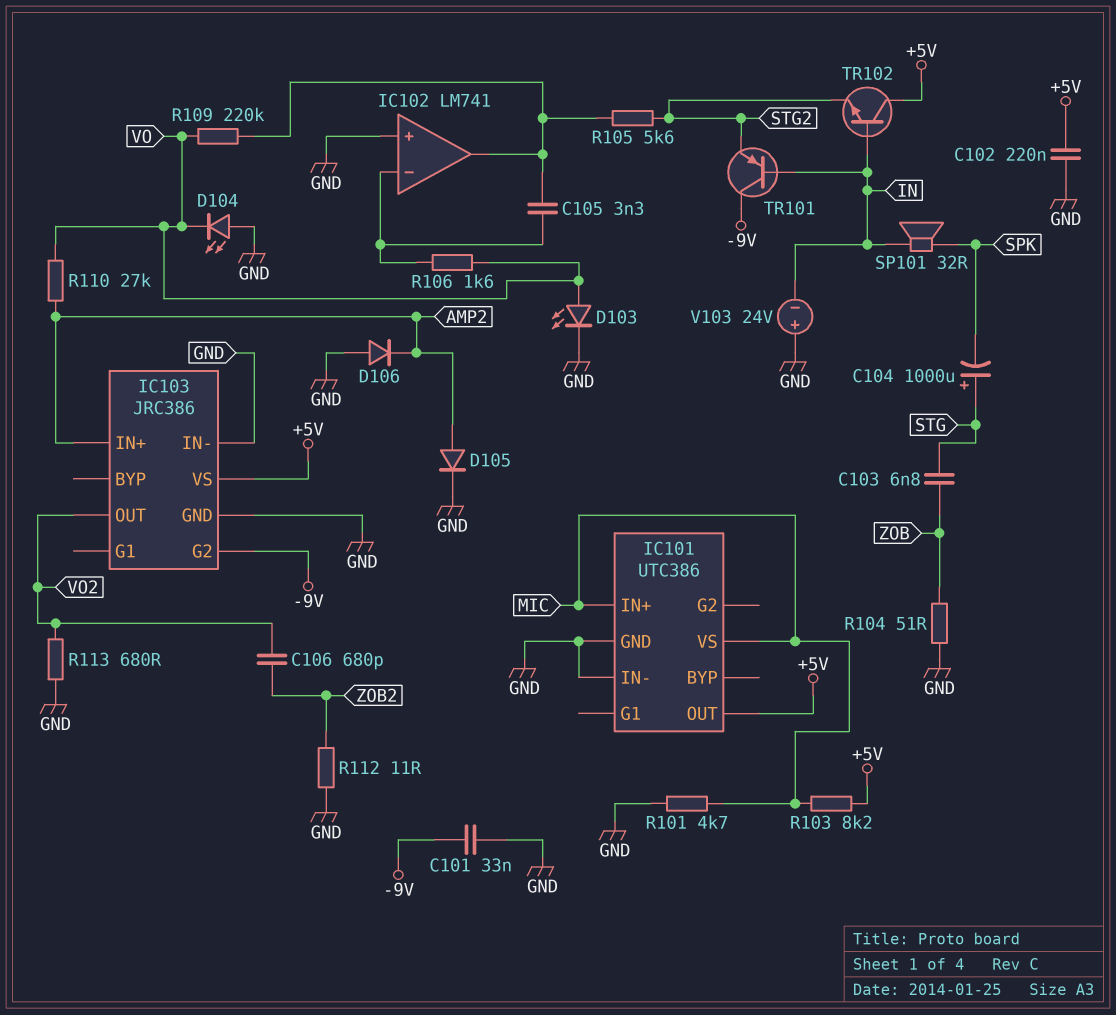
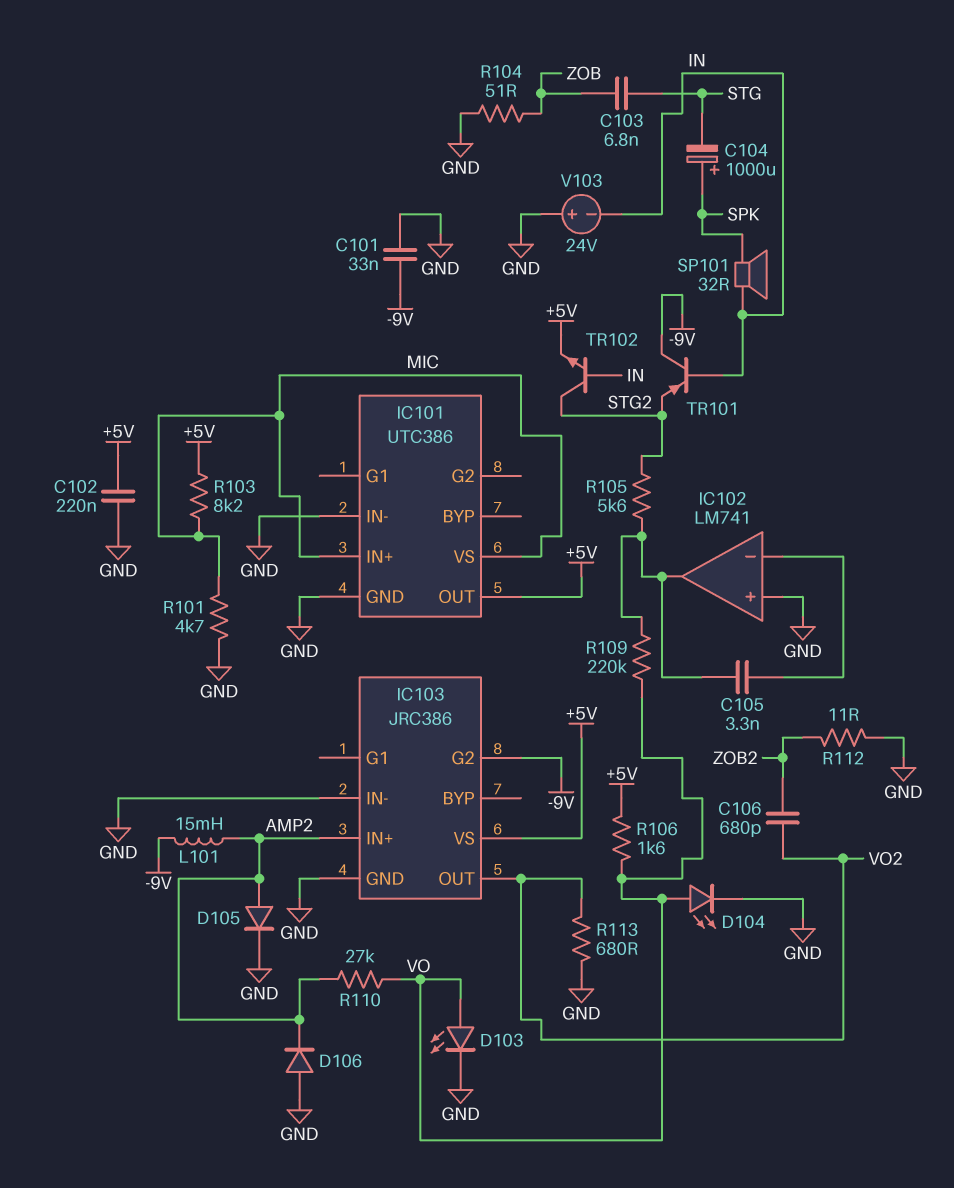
C104: 1000uF (plus STG, minus SPK) -> 1000uF (plus SPK, minus STG)
D104: LED (A GND, K VO) -> LED (A VO, K GND)
L101: none -> 15mH (-9V, AMP2)
R106: 1.6k (IC102/in-, VO) -> 1.6k (+5V, VO)
TR102: NPN (B IN, C +5V, E STG2) -> NPN (B IN, C STG2, E +5V)

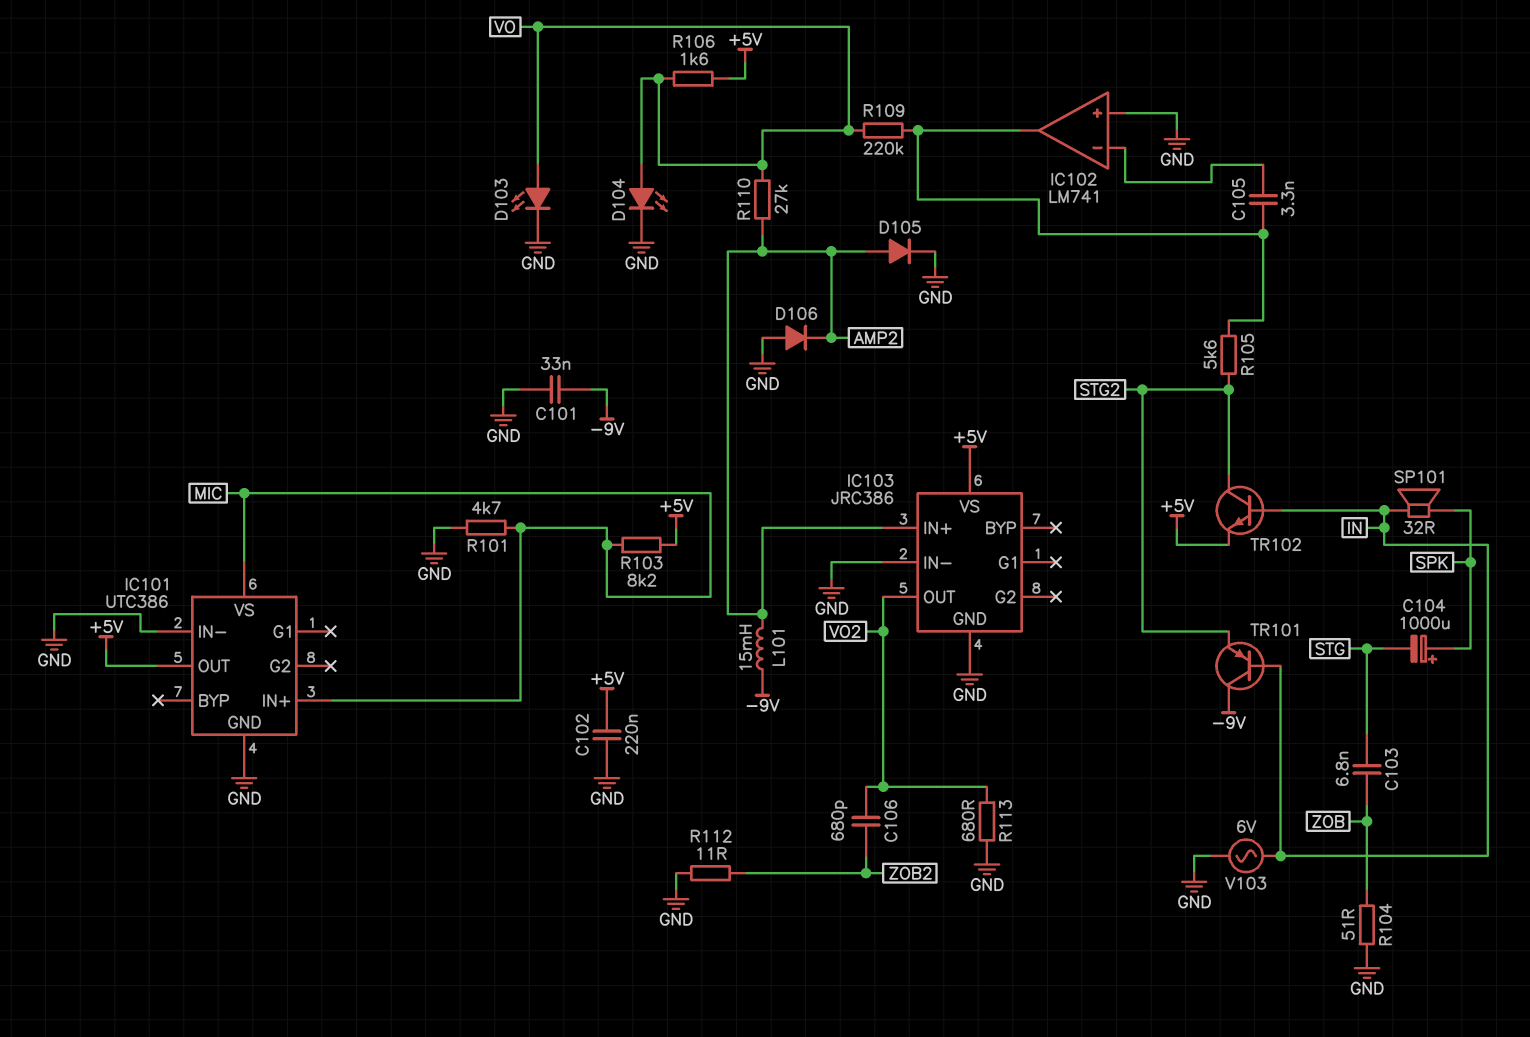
IC103 pin G2: -9V -> none
V103: 24V (plus GND, minus IN) -> AC 6V (GND, IN)

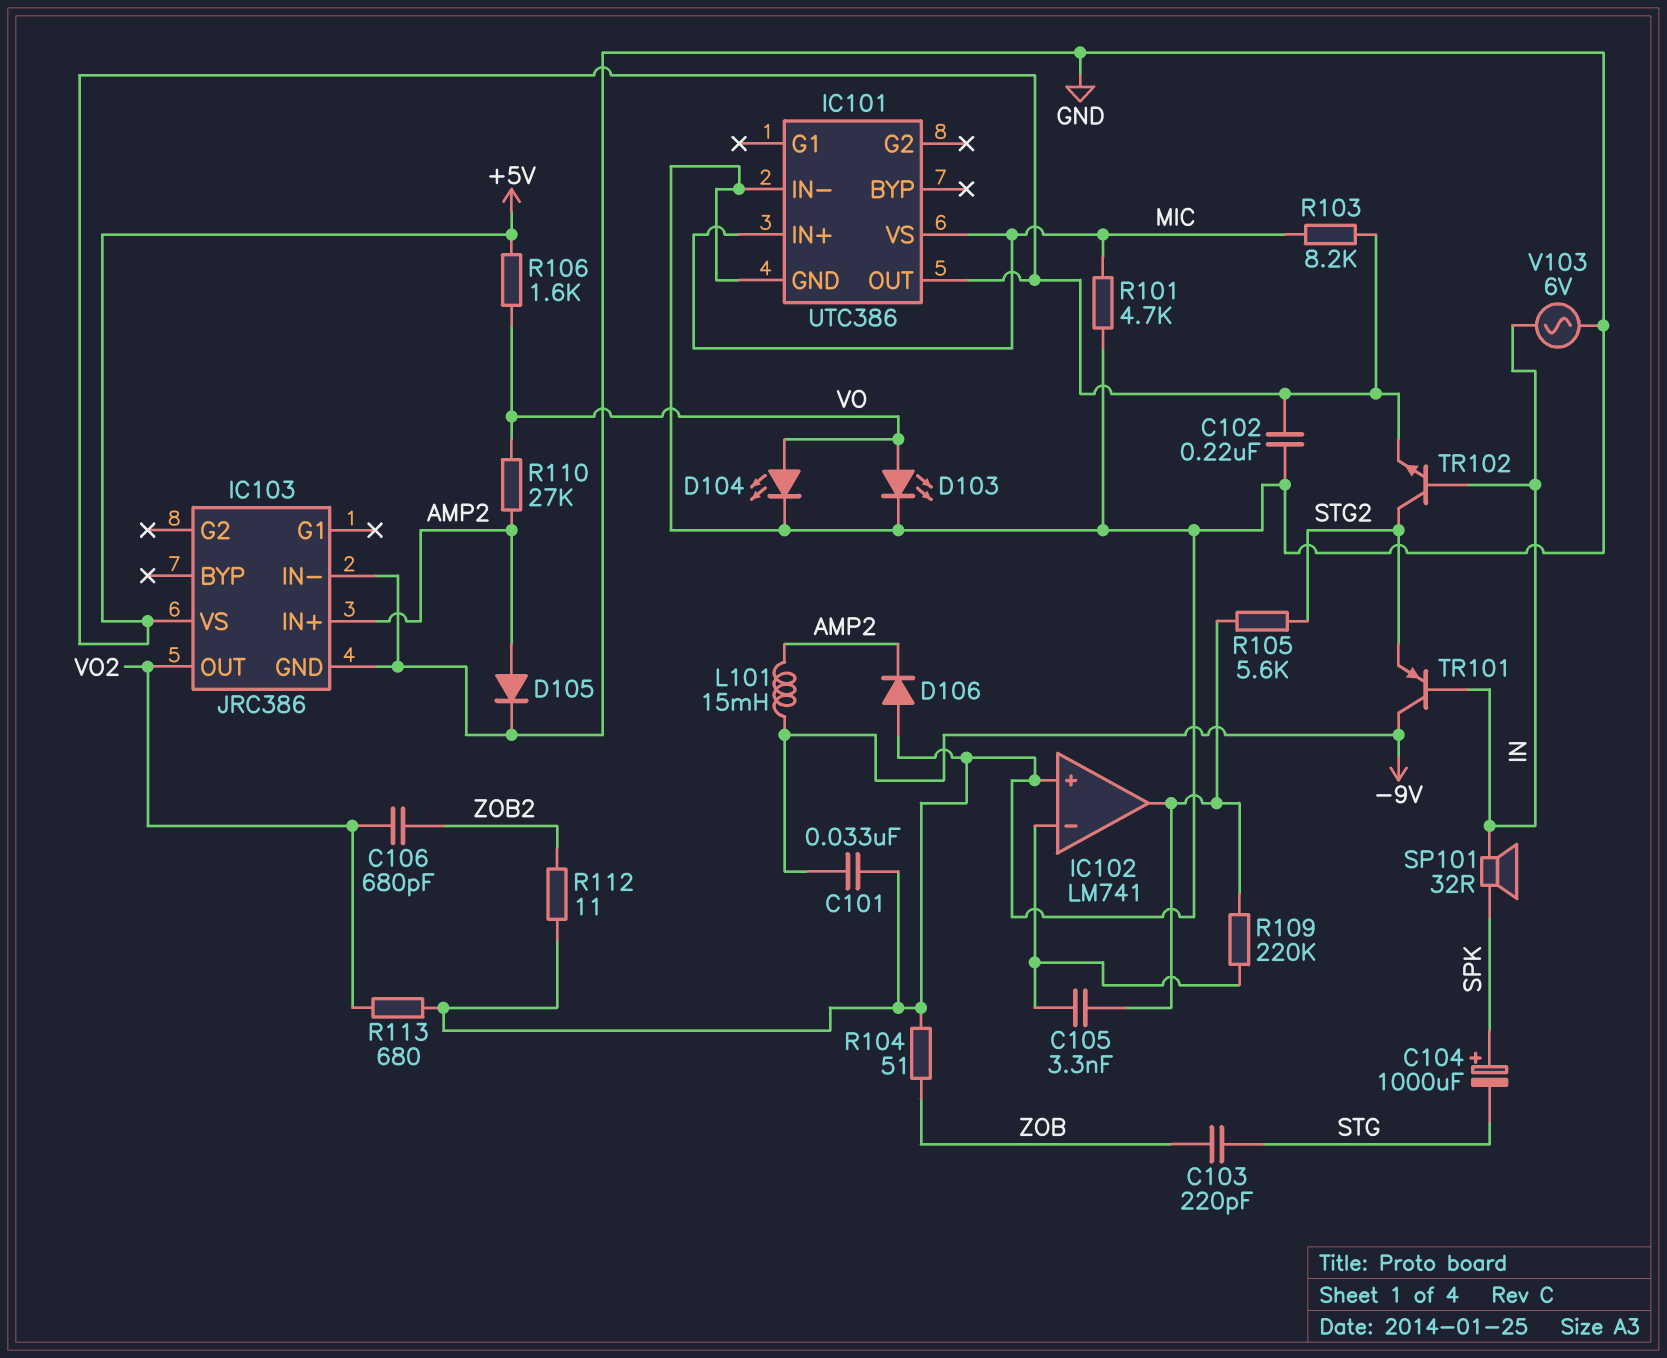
C103: 6.8nF (STG, ZOB) -> 220pF (STG, ZOB)
R109: 220k (IC102/out, VO) -> 220k (IC102/in-, IC102/out)

